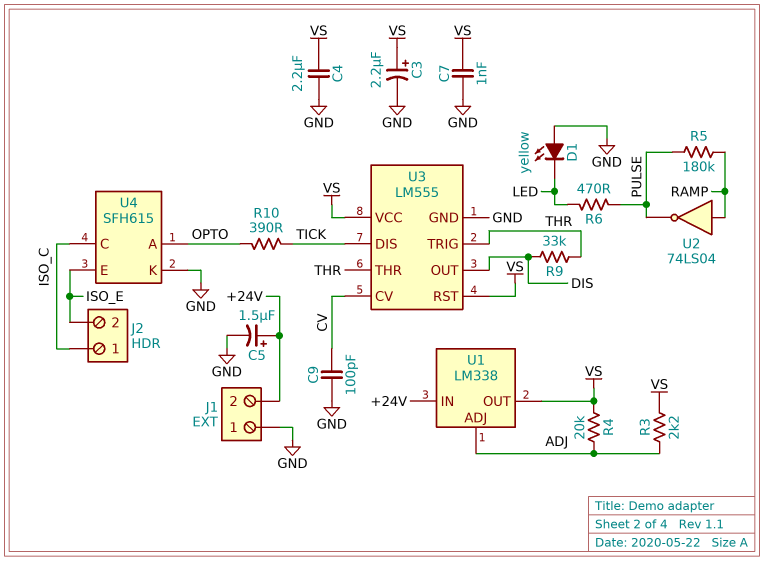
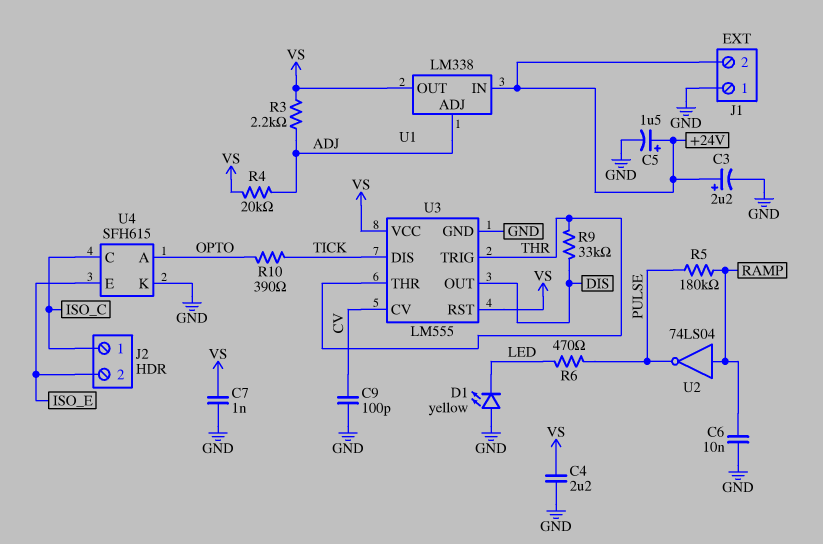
C3: 2.2uF (plus VS, minus GND) -> 2.2uF (plus +24V, minus GND)
C6: none -> 10nF (GND, RAMP)

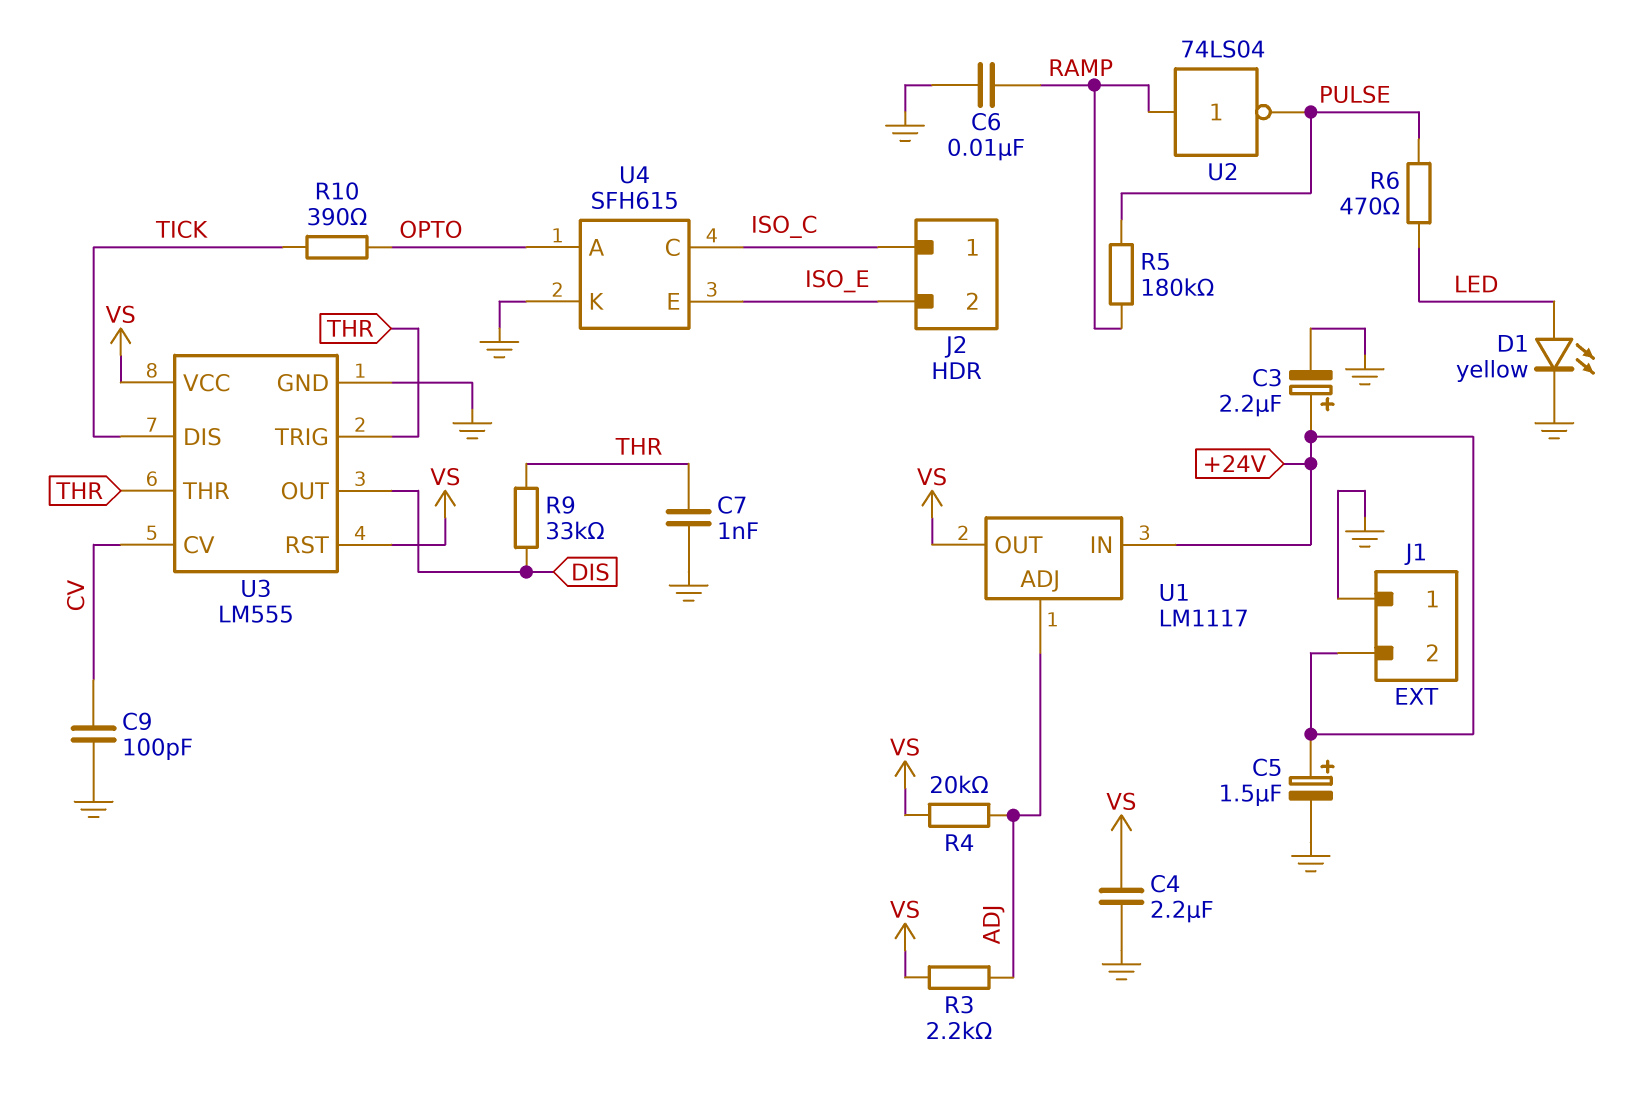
C7: 1nF (GND, VS) -> 1nF (GND, THR)
D1: LED yellow (A GND, K LED) -> LED yellow (A LED, K GND)
U1: LM338 -> LM1117

